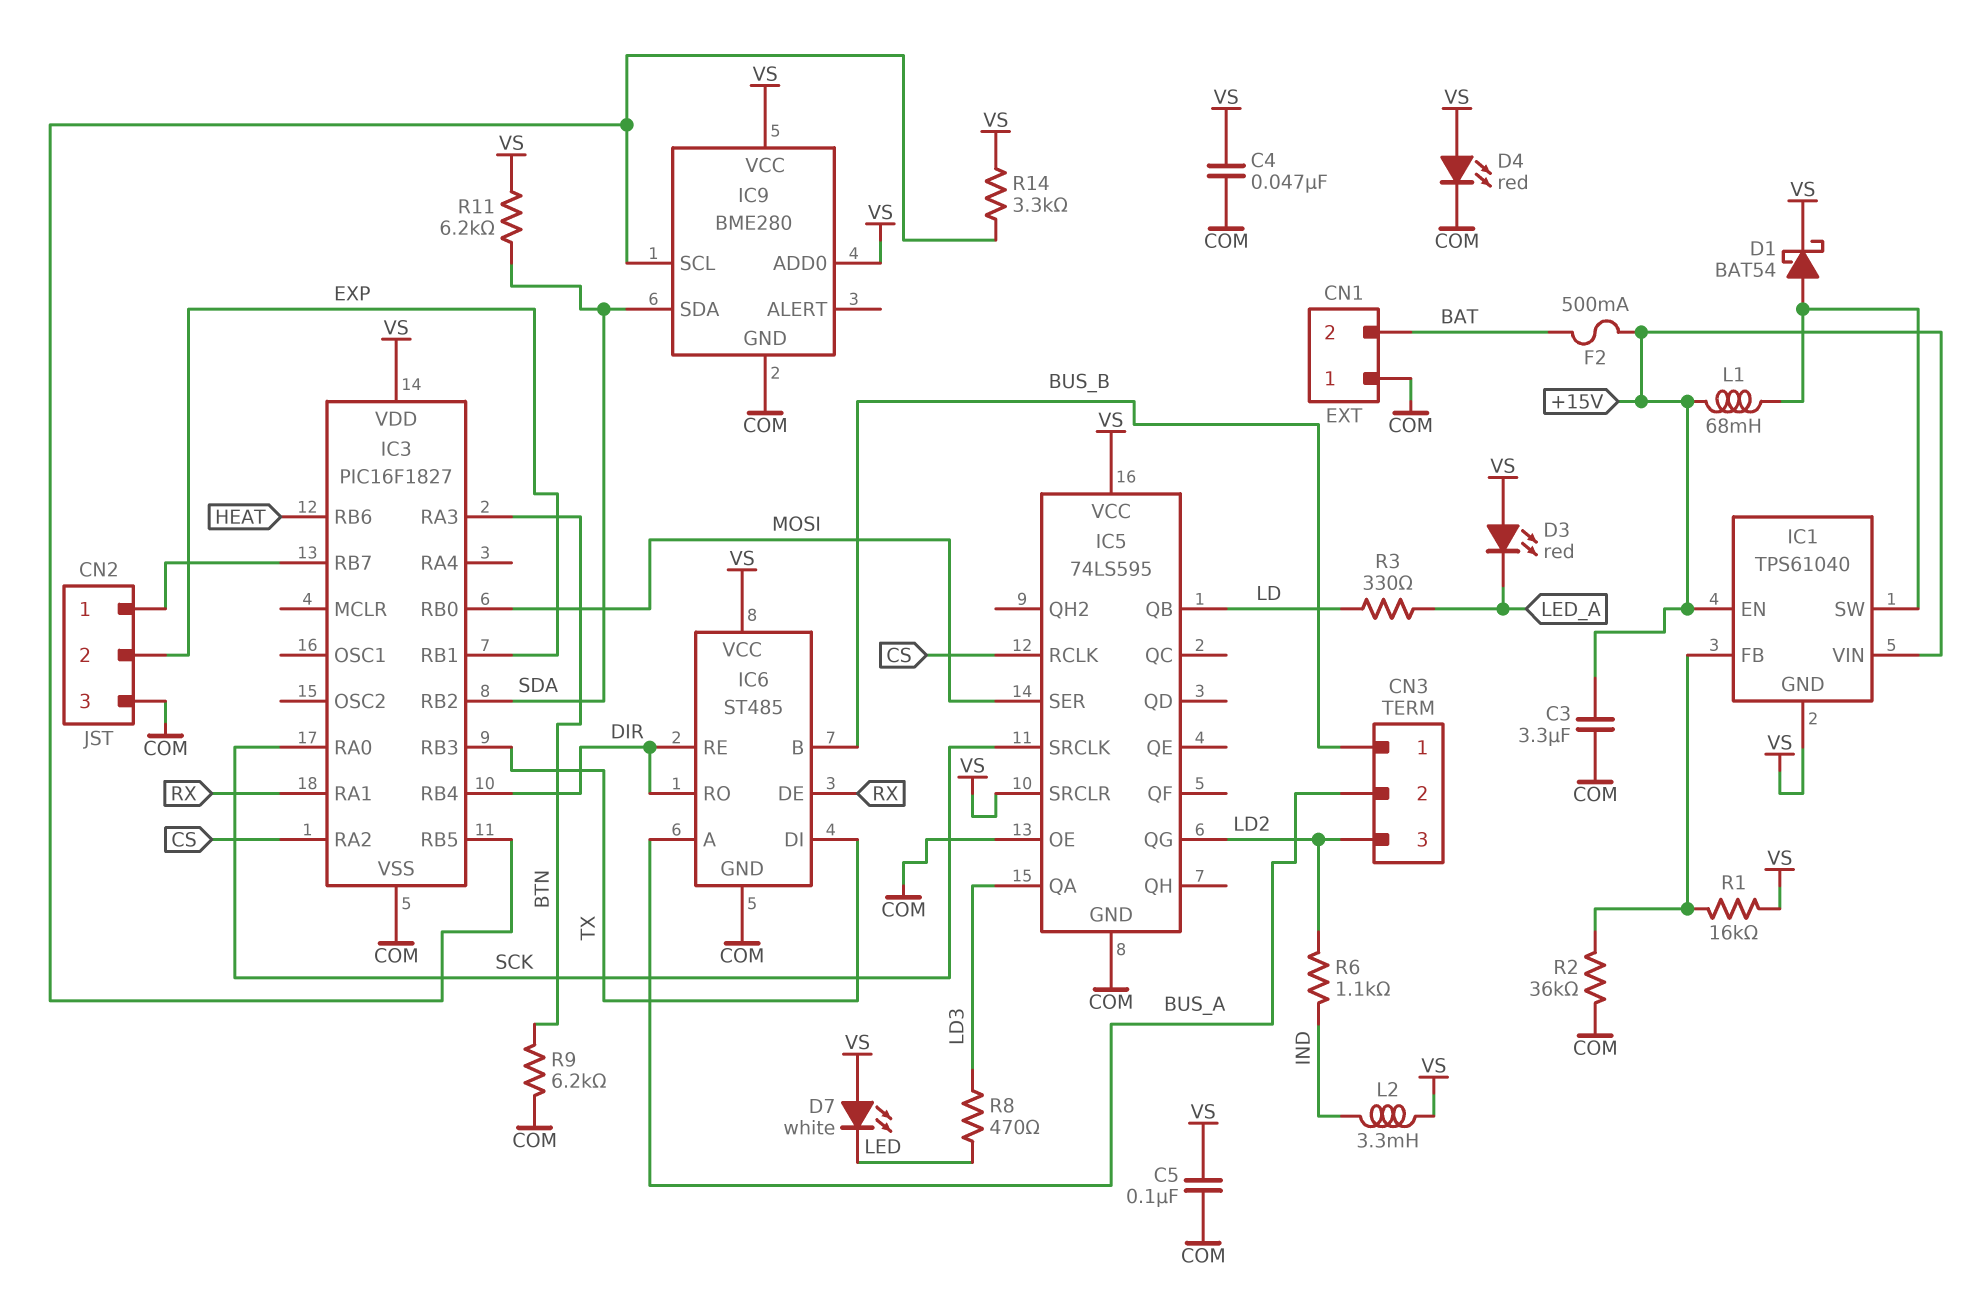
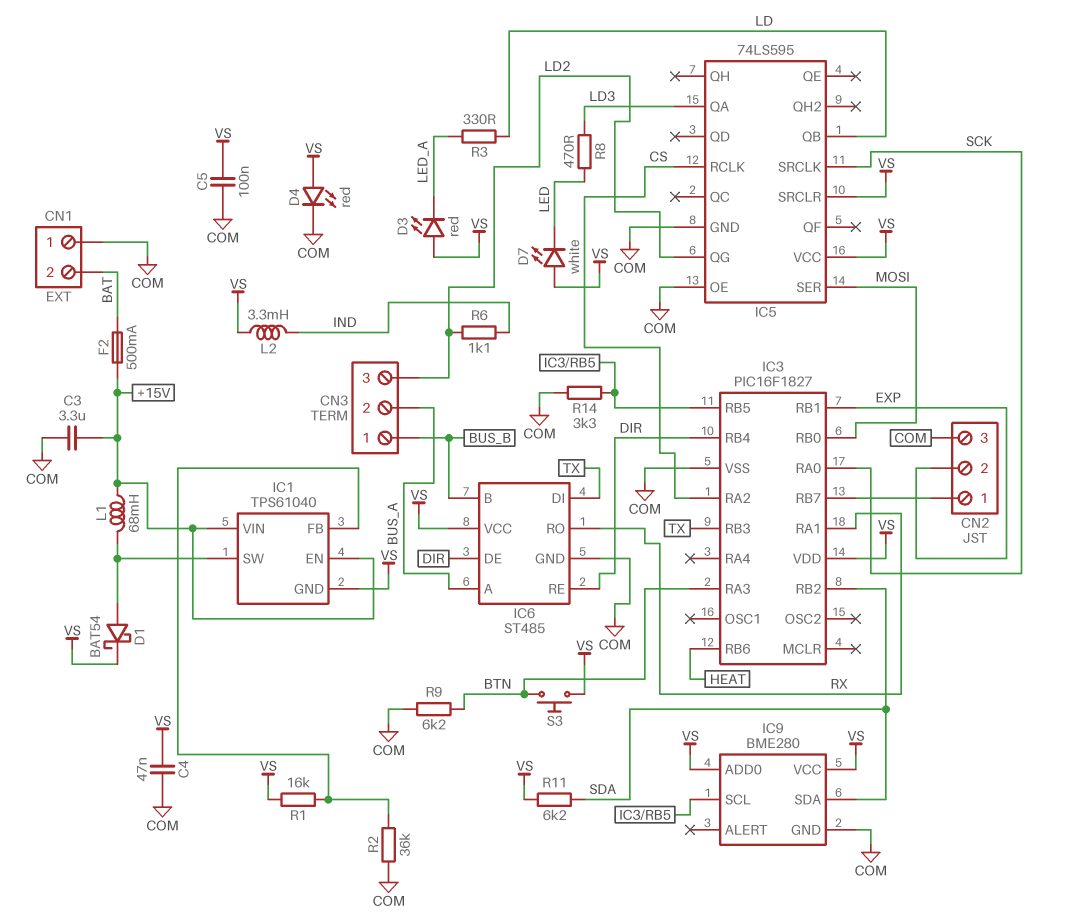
IC6 pin DE: RX -> DIR
IC6 pin RO: DIR -> RX
R14: 3.3k (IC3/RB5, VS) -> 3.3k (COM, IC3/RB5)
S3: none -> button (BTN, VS)

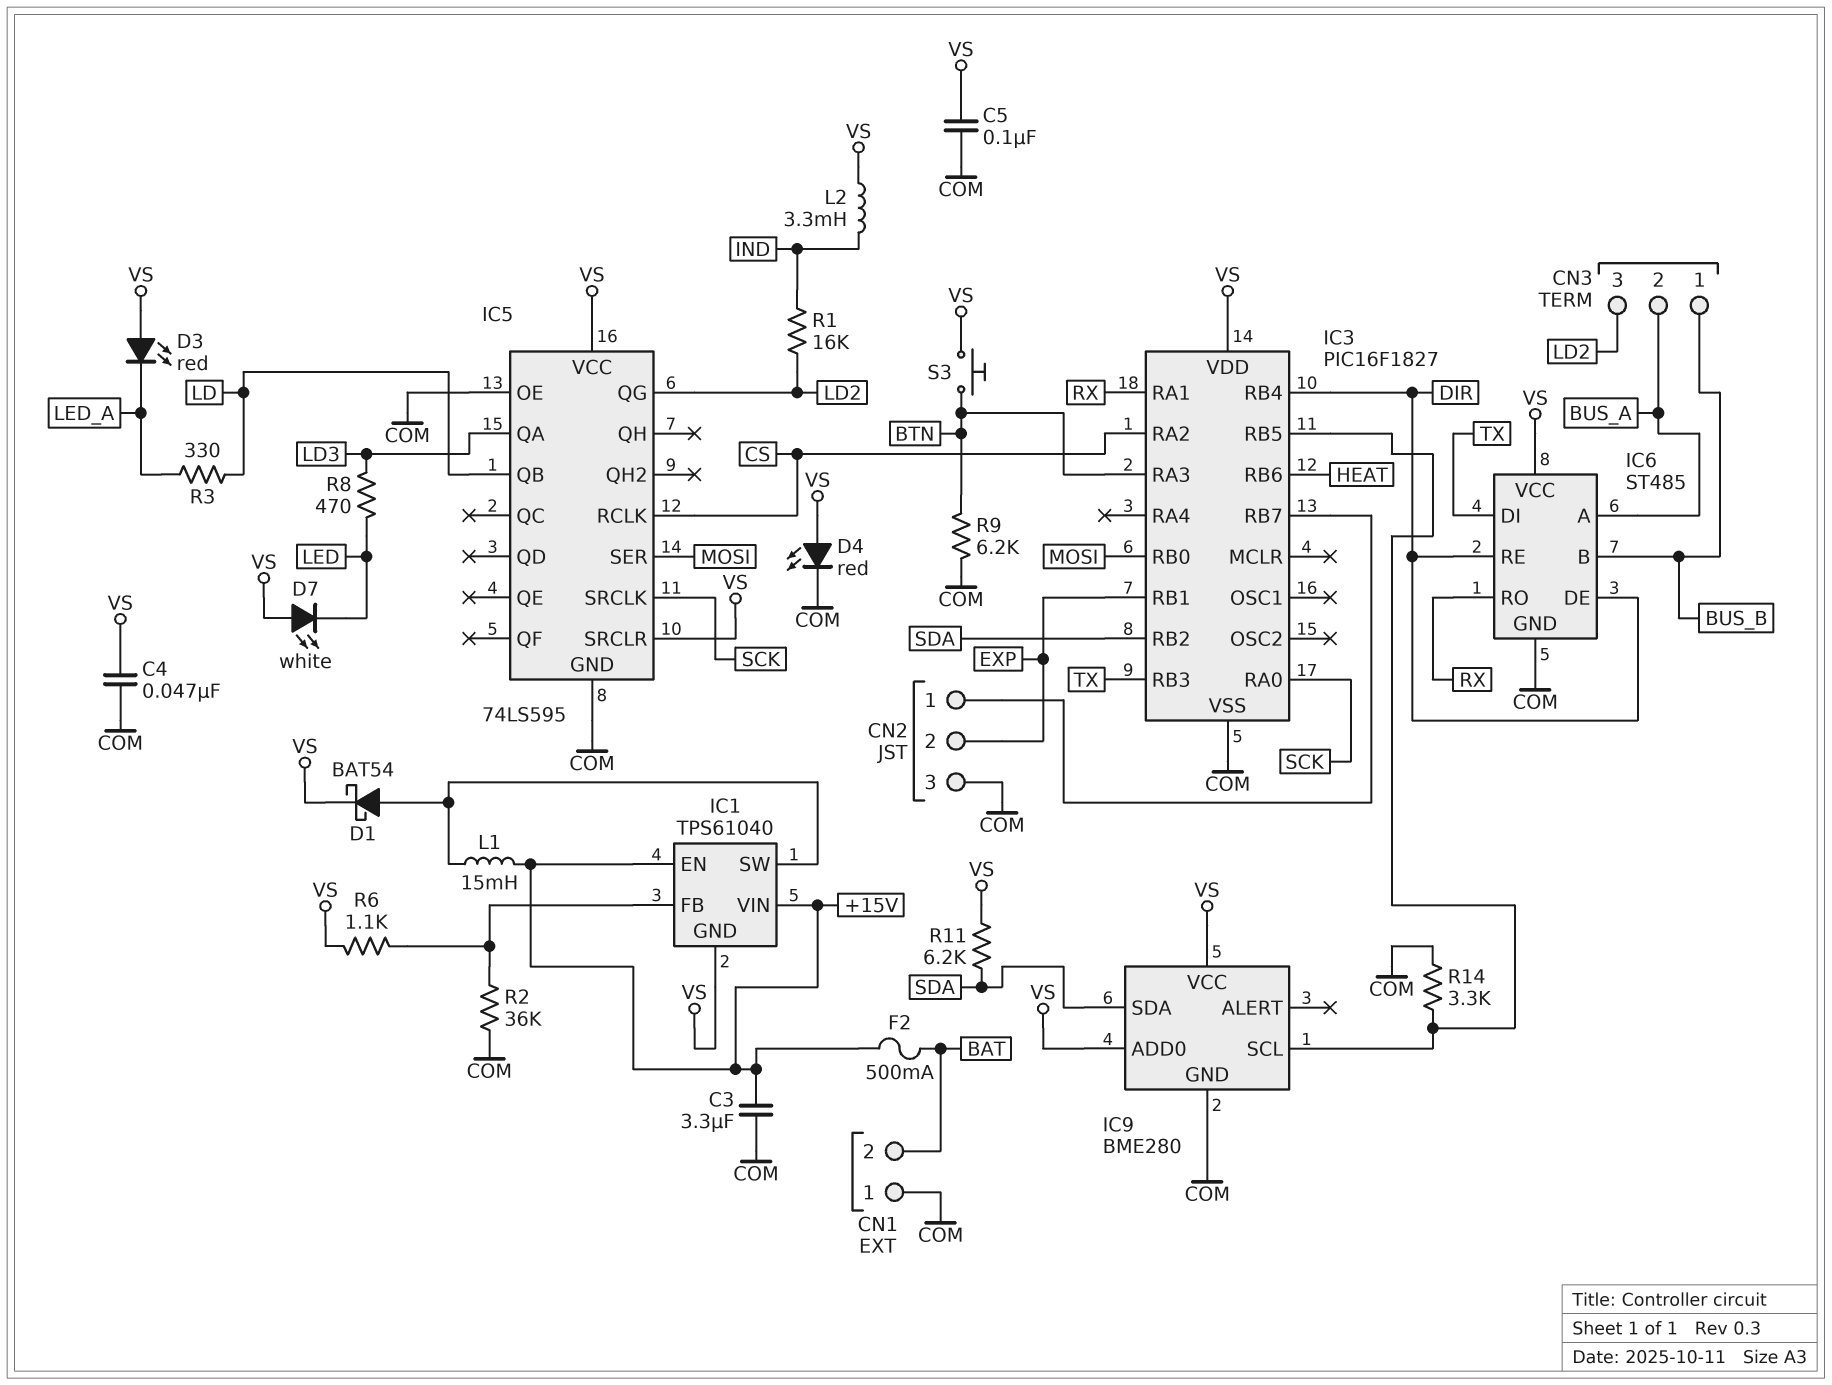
L1: 68mH (+15V, IC1/SW) -> 15mH (+15V, IC1/SW)
R1: 16k (IC1/FB, VS) -> 16k (IND, LD2)
R6: 1.1k (IND, LD2) -> 1.1k (IC1/FB, VS)

